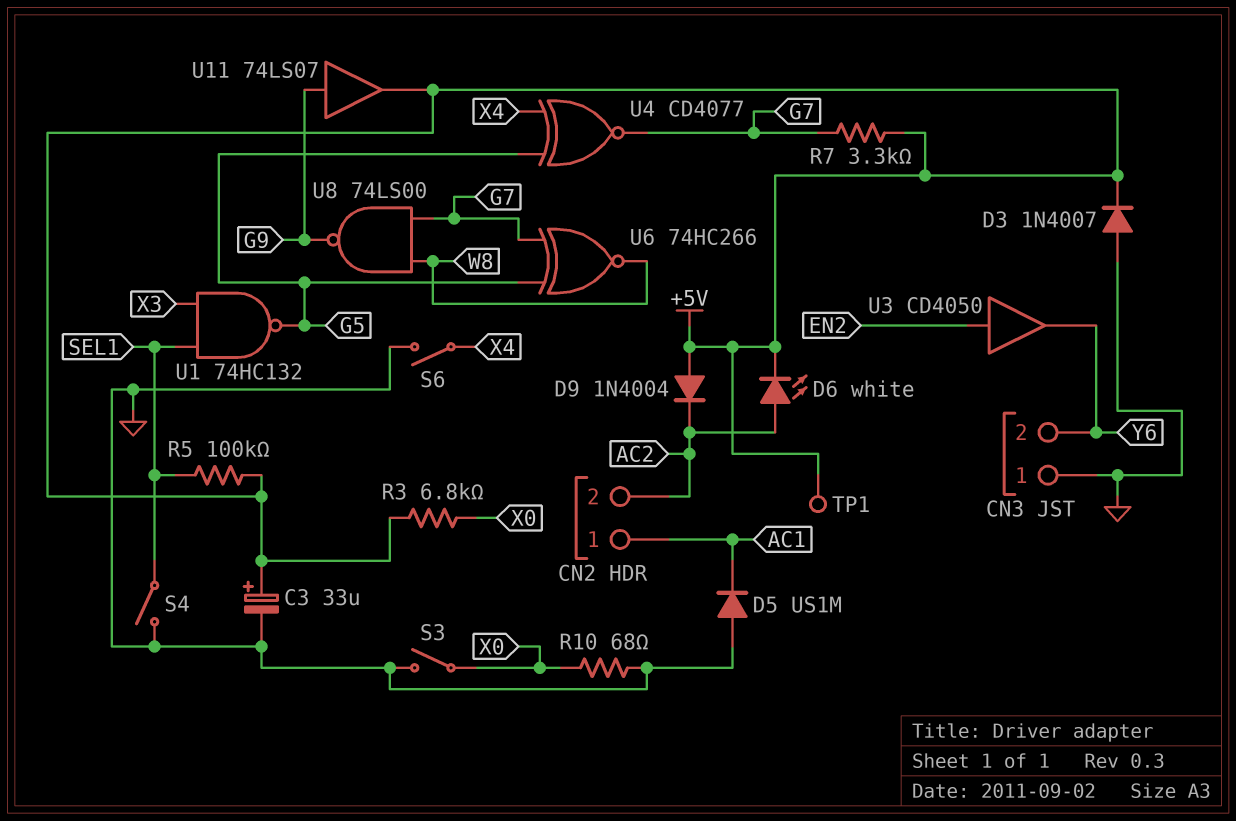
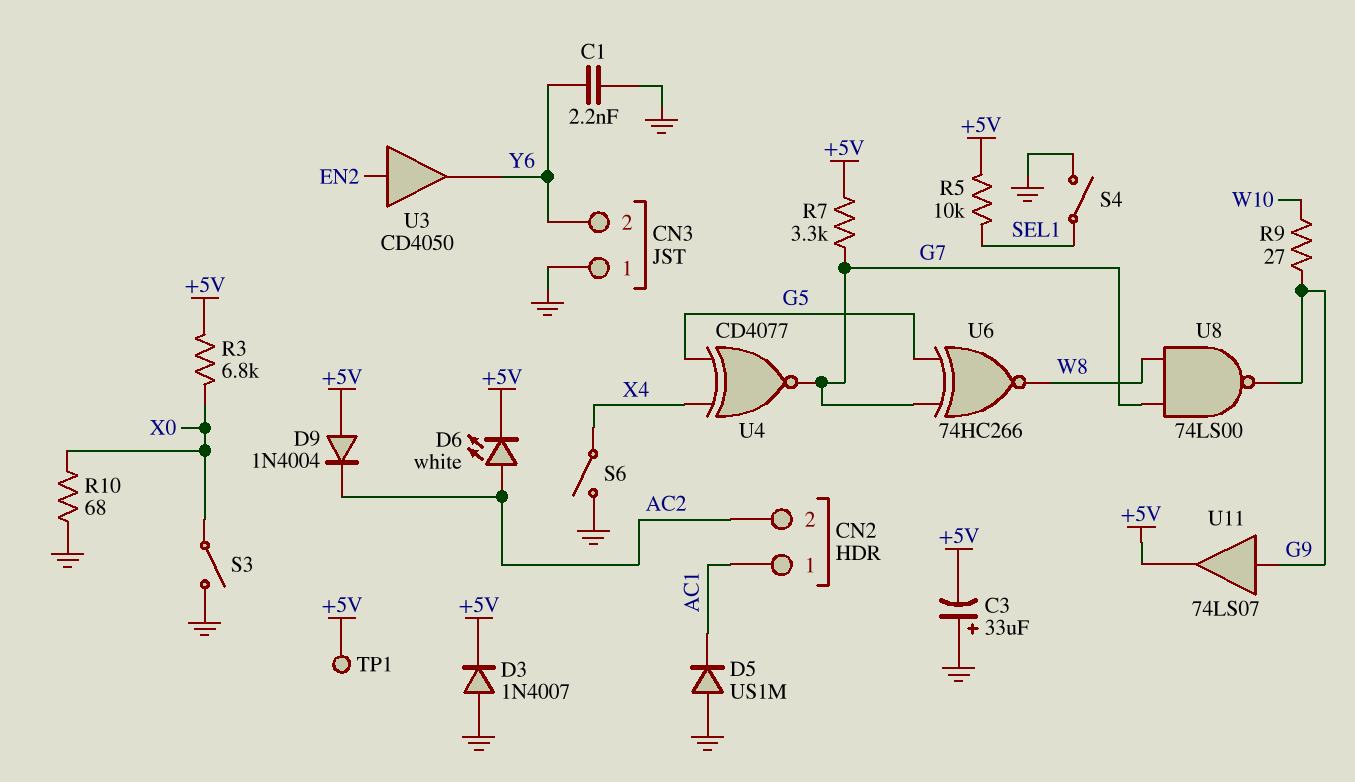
C1: none -> 2.2nF (GND, Y6)
C3: 33uF (plus +5V, minus GND) -> 33uF (plus GND, minus +5V)
R5: 100k (+5V, SEL1) -> 10k (+5V, SEL1)
R9: none -> 27 (G9, W10)
U1: NAND 74HC132 (in SEL1, in X3, out G5) -> none

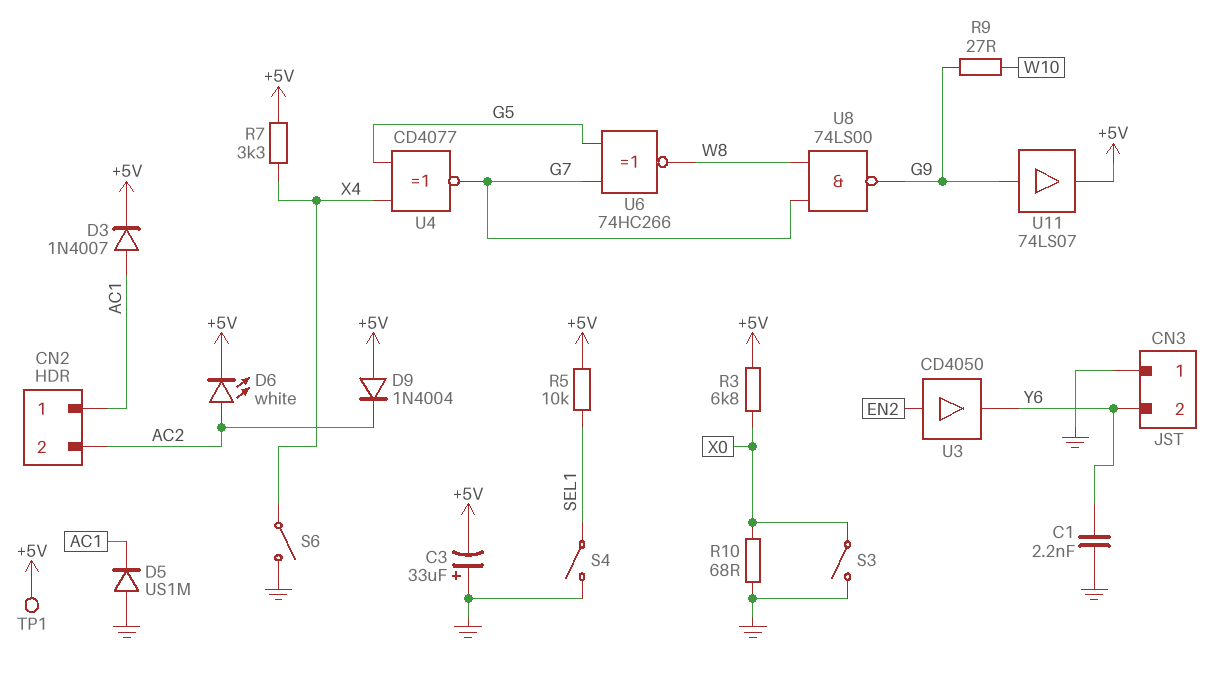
D3: diode 1N4007 (A GND, K +5V) -> diode 1N4007 (A AC1, K +5V)
R7: 3.3k (+5V, G7) -> 3.3k (+5V, X4)

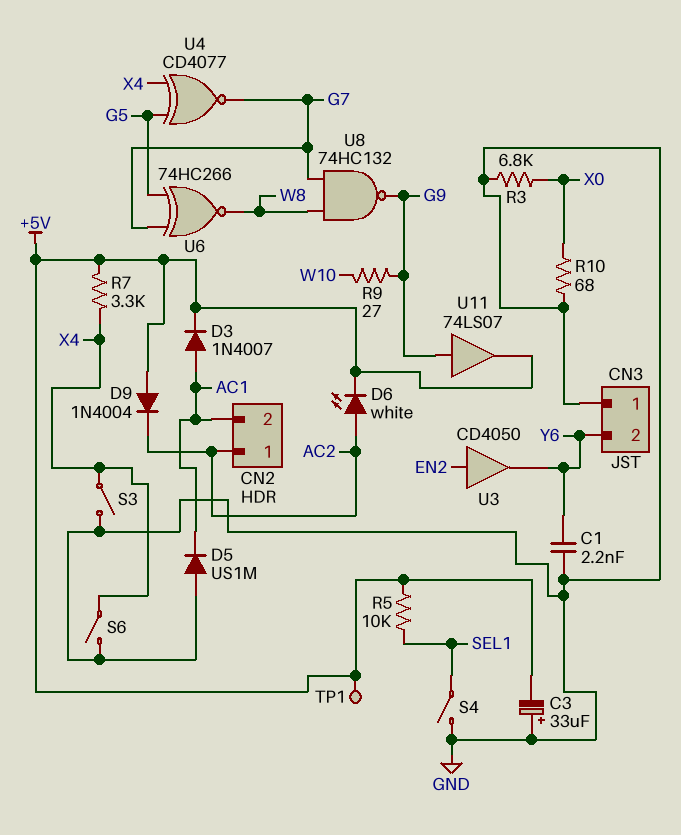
CN2 pin 1: AC1 -> AC2
CN2 pin 2: AC2 -> AC1
R3: 6.8k (+5V, X0) -> 6.8k (GND, X0)
S3: switch (GND, X0) -> switch (GND, X4)
U8: NAND 74LS00 (in G7, in W8, out G9) -> NAND 74HC132 (in G7, in W8, out G9)

